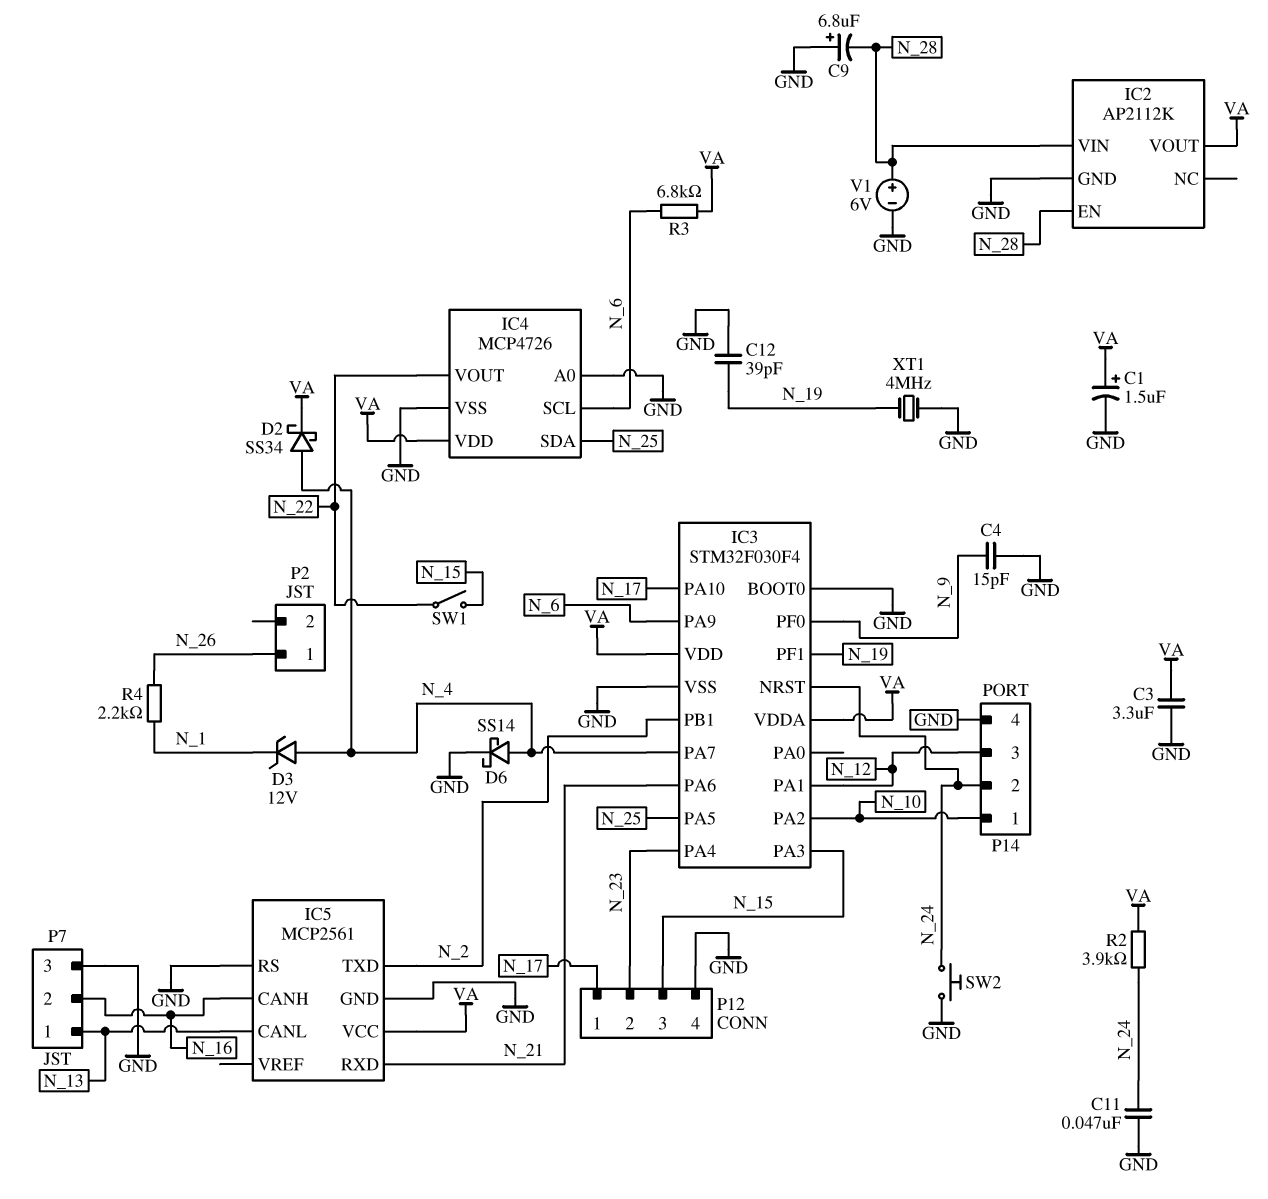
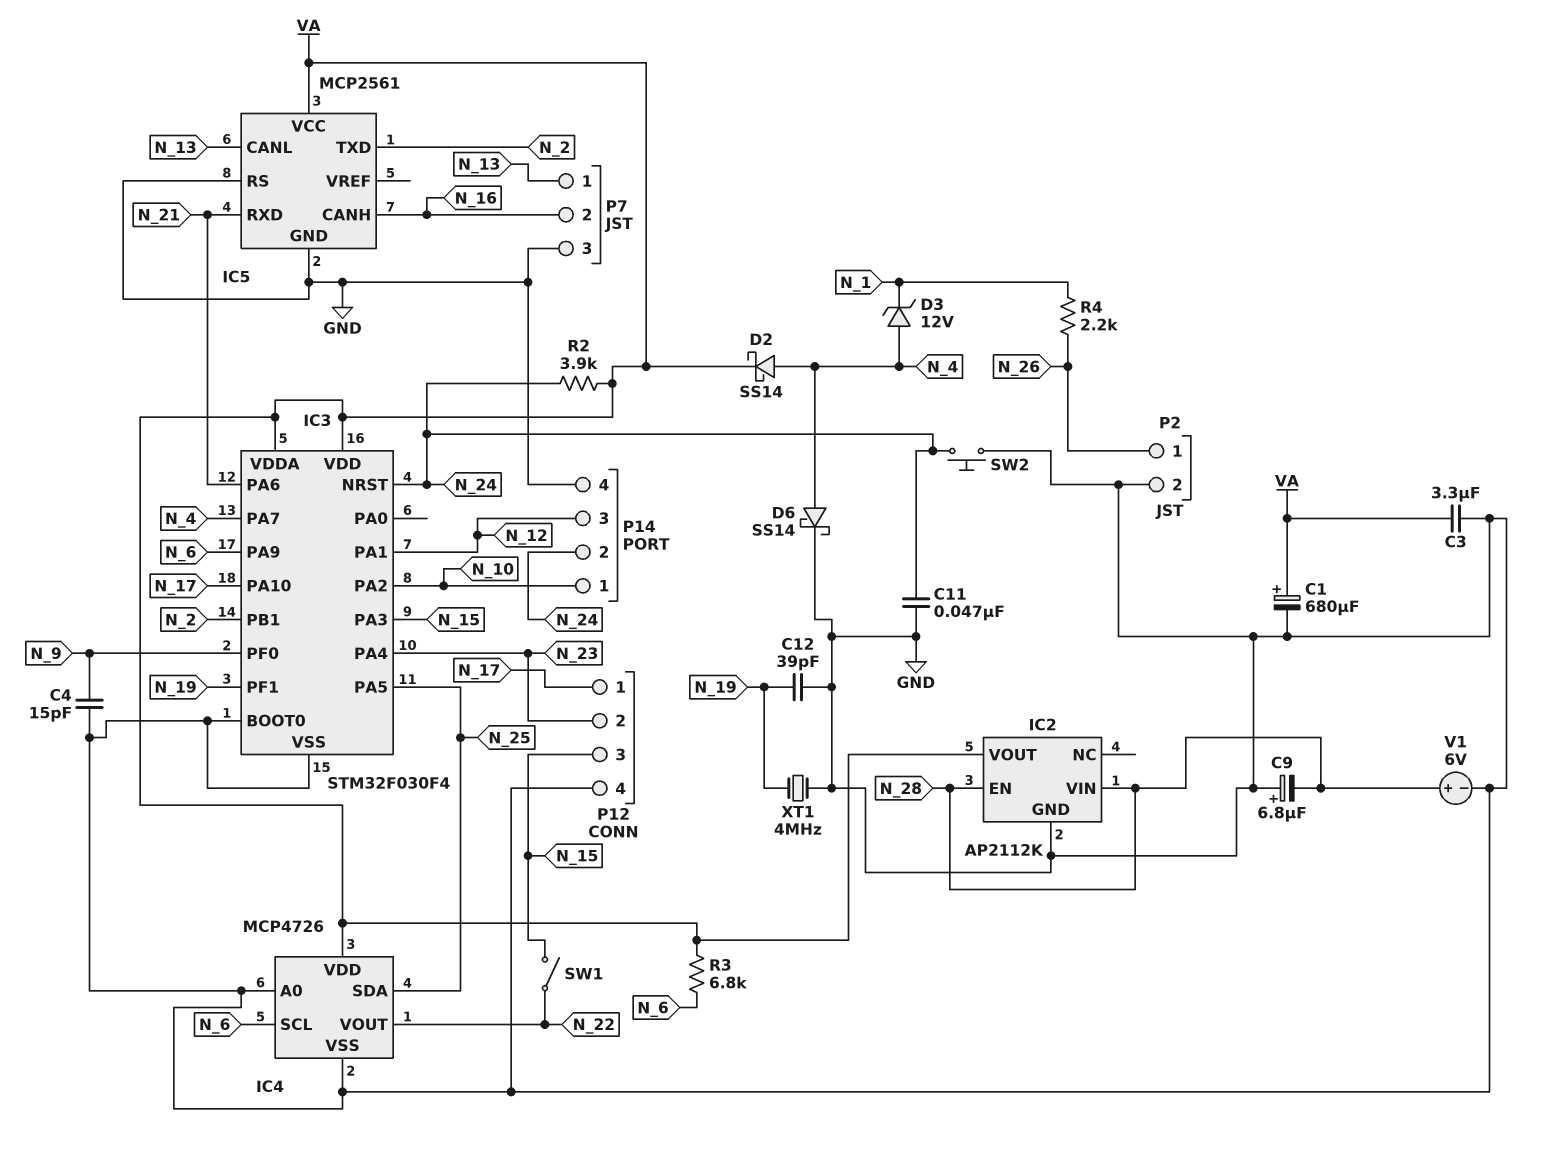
C1: 1.5uF (plus VA, minus GND) -> 680uF (plus VA, minus GND)
D2: schottky SS34 (A N_4, K VA) -> schottky SS14 (A N_4, K VA)
P2 pin 2: none -> GND

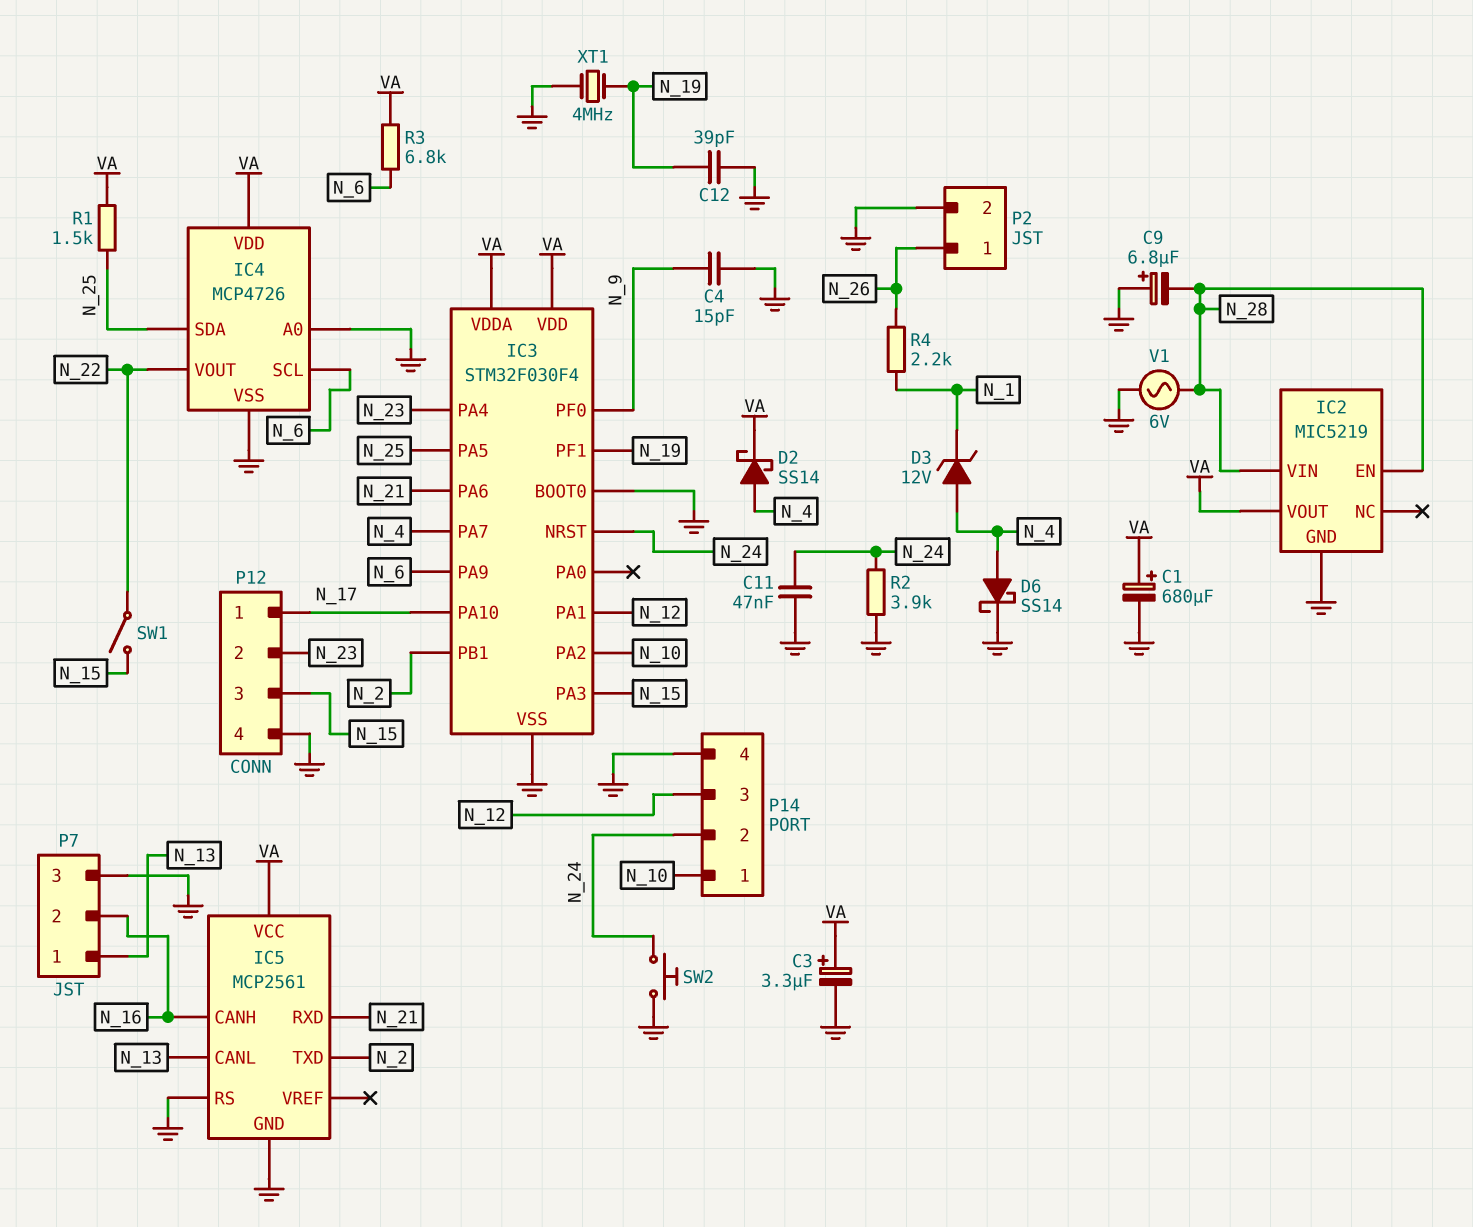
C3: 3.3uF (GND, VA) -> 3.3uF (plus VA, minus GND)
IC2: AP2112K -> MIC5219
R1: none -> 1.5k (N_25, VA)
R2: 3.9k (N_24, VA) -> 3.9k (GND, N_24)
V1: 6V (plus N_28, minus GND) -> AC 6V (GND, N_28)

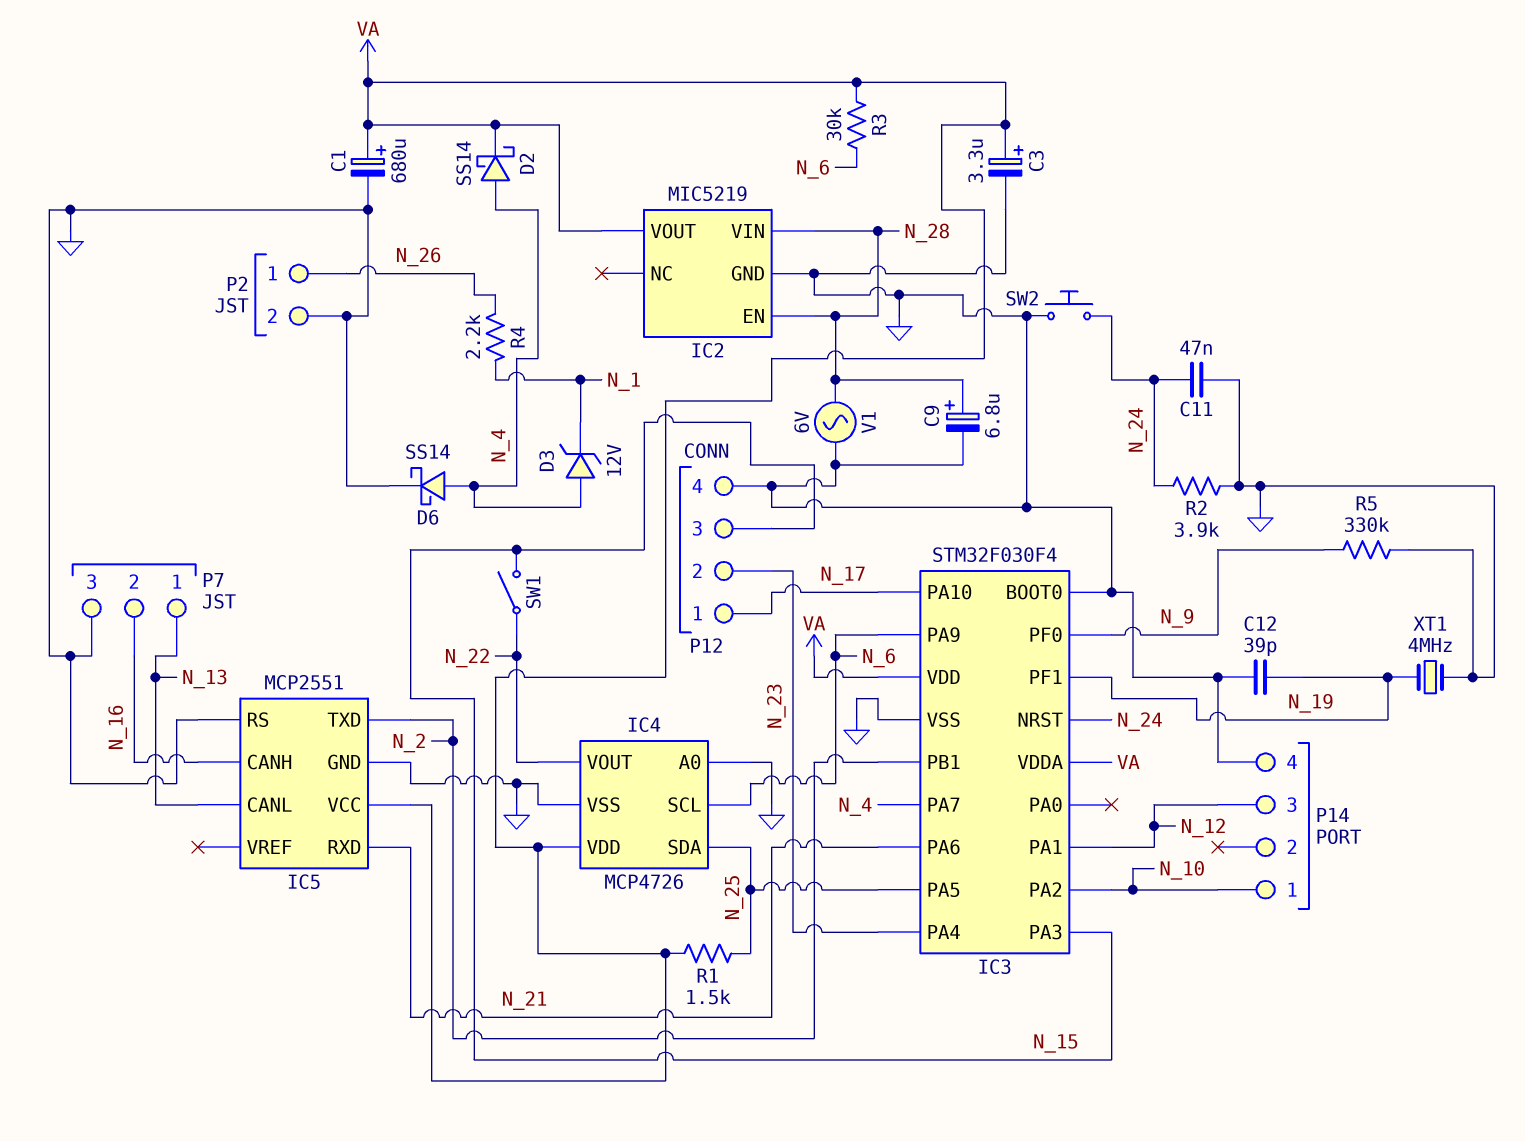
C4: 15pF (GND, N_9) -> none
C9: 6.8uF (plus GND, minus N_28) -> 6.8uF (plus N_28, minus GND)
IC5: MCP2561 -> MCP2551
P14 pin 2: N_24 -> none
R3: 6.8k (N_6, VA) -> 30k (N_6, VA)
R5: none -> 330k (GND, N_9)

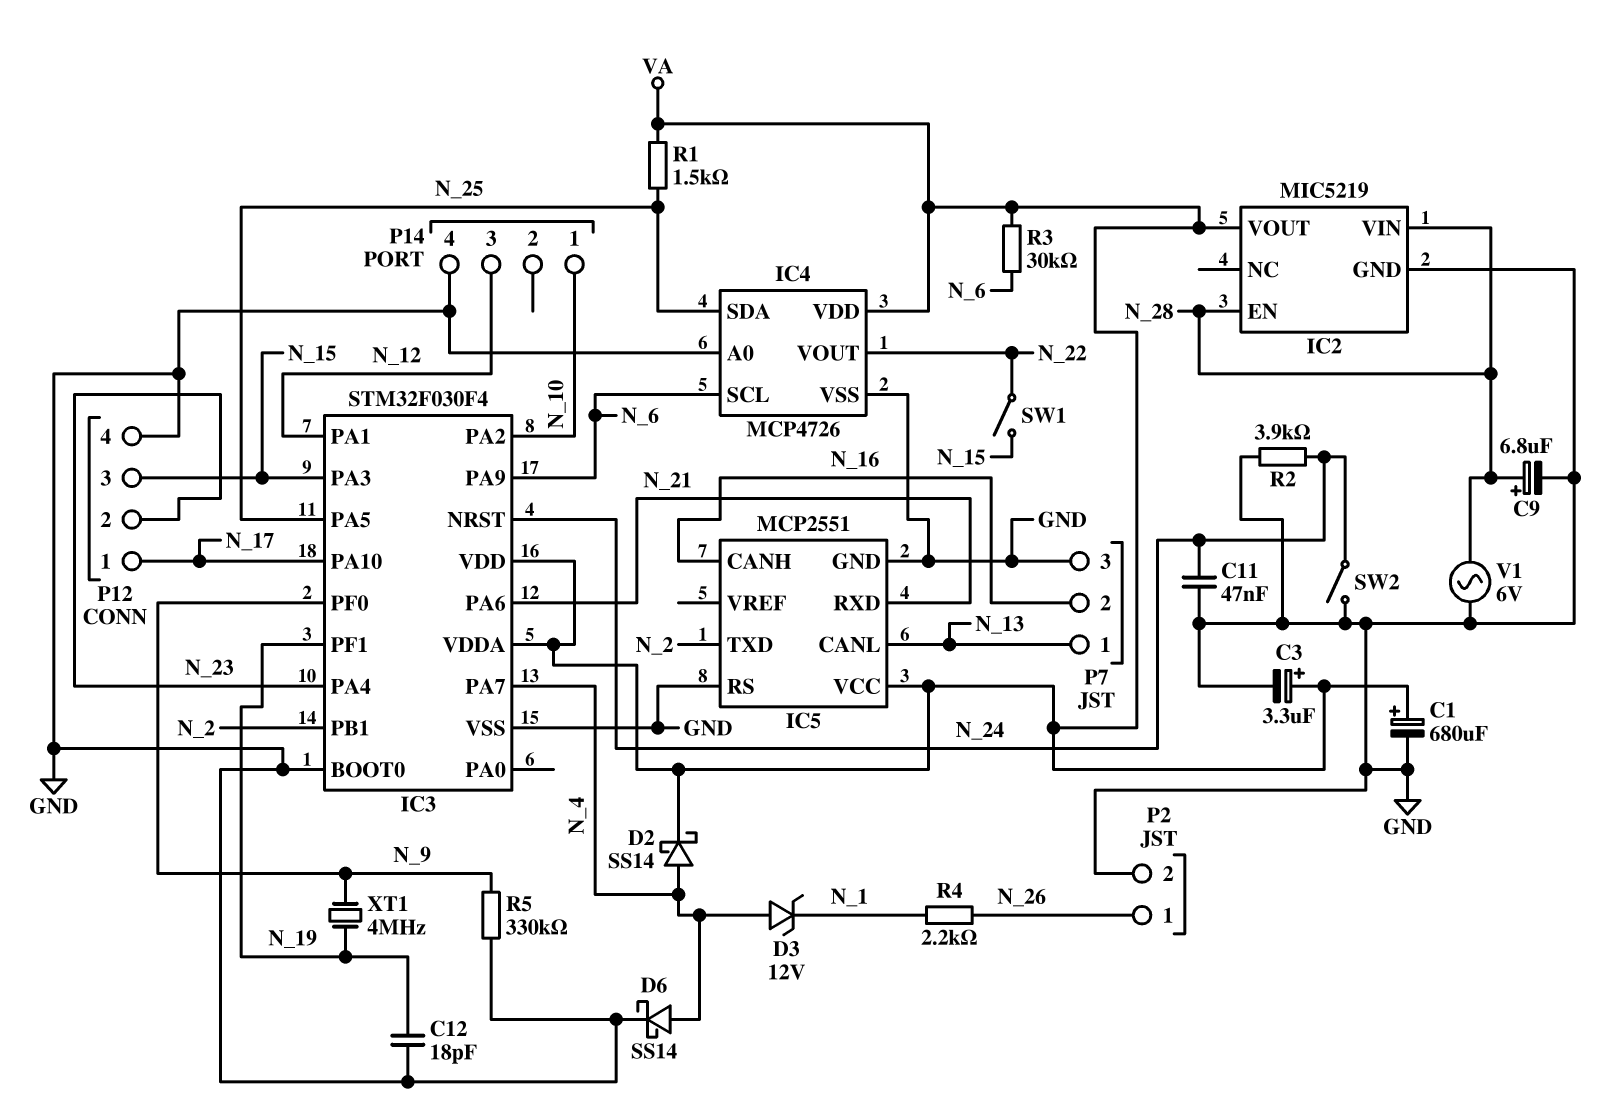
C12: 39pF (GND, N_19) -> 18pF (GND, N_19)
SW2: button (GND, N_24) -> switch (GND, N_24)
XT1: 4MHz (GND, N_19) -> 4MHz (N_9, N_19)

